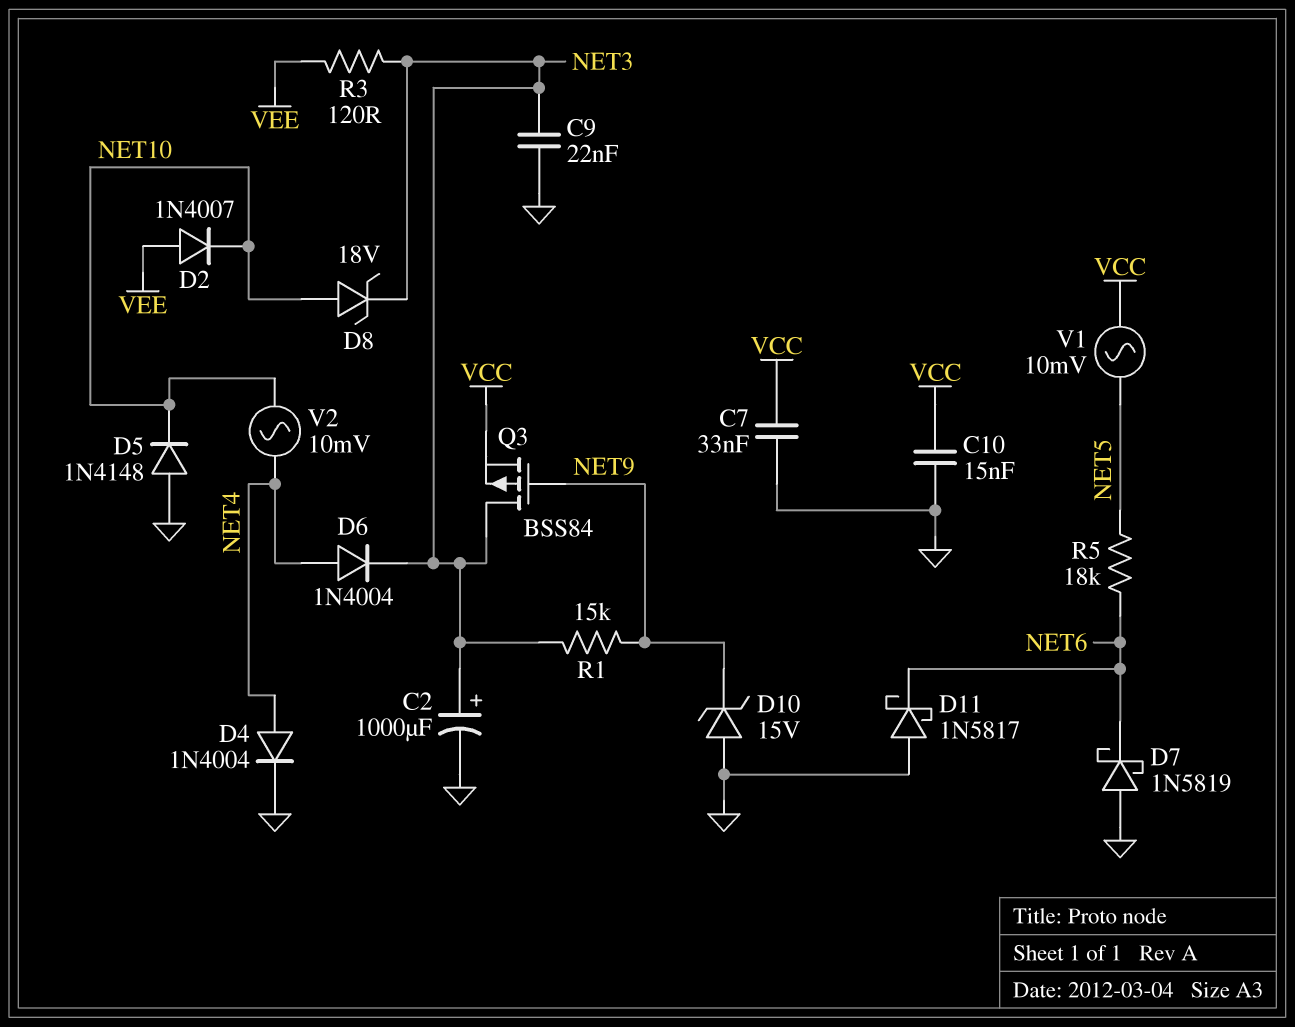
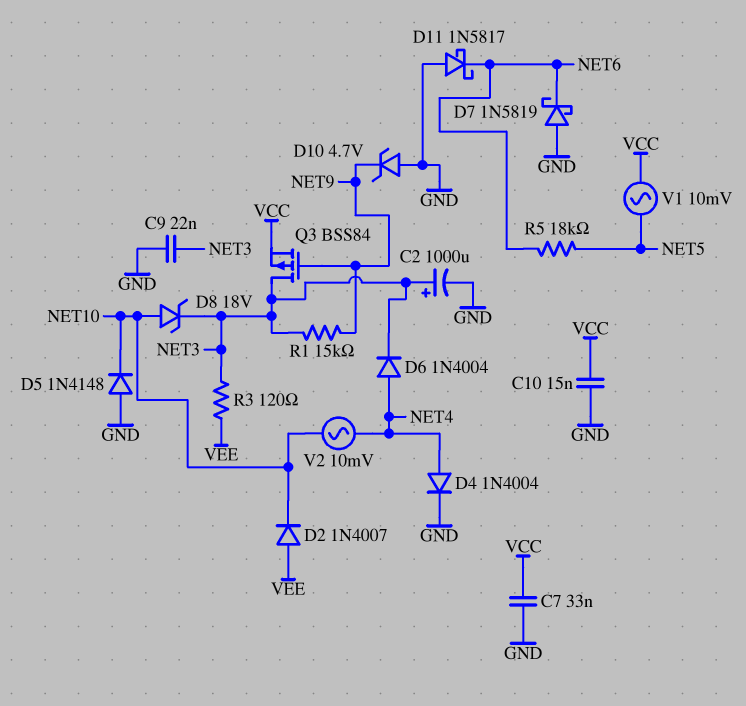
D10: zener 15V (A GND, K NET9) -> zener 4.7V (A GND, K NET9)

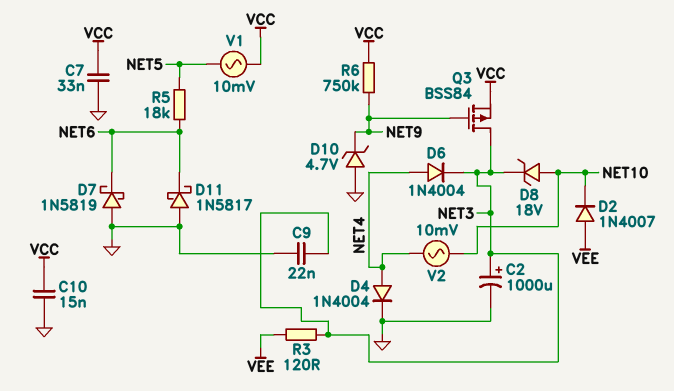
D5: diode 1N4148 (A GND, K NET10) -> none
R1: 15k (NET3, NET9) -> none
R6: none -> 750k (NET9, VCC)

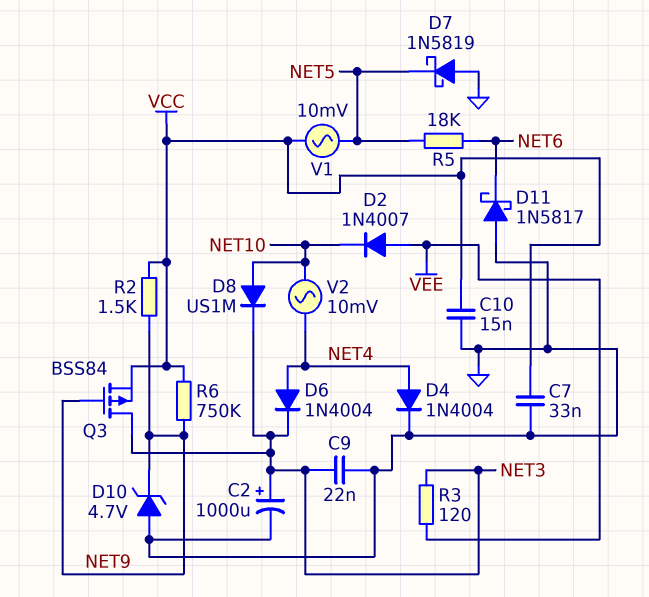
D7: schottky 1N5819 (A GND, K NET6) -> schottky 1N5819 (A GND, K NET5)
D8: zener 18V (A NET10, K NET3) -> diode US1M (A NET10, K NET3)
R2: none -> 1.5k (NET9, VCC)

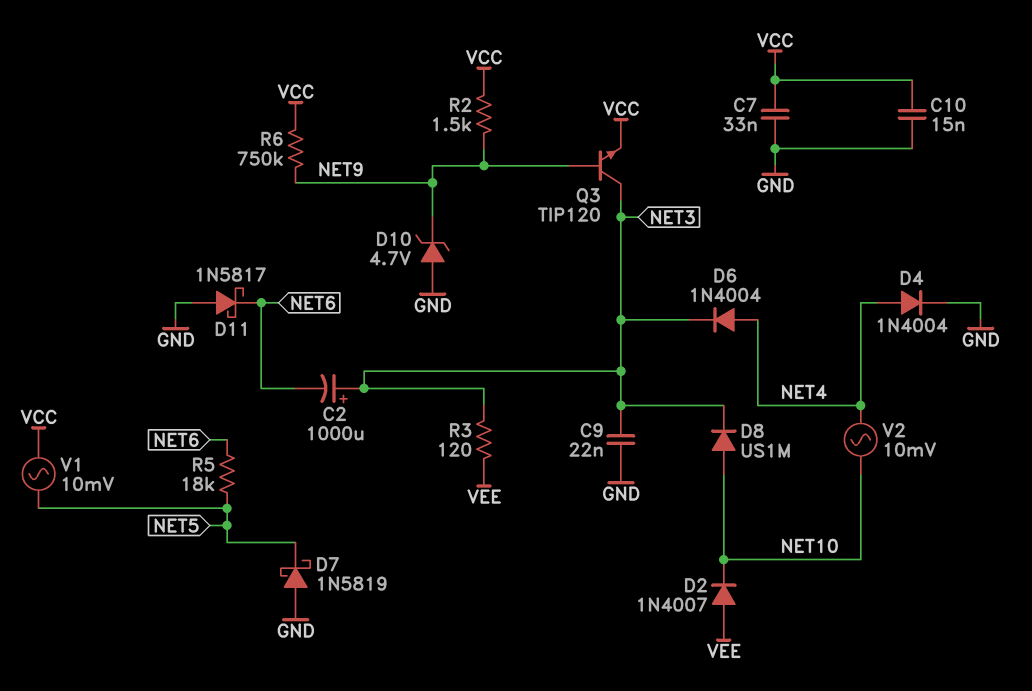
C2: 1000uF (plus NET3, minus GND) -> 1000uF (plus NET3, minus NET6)
Q3: PMOS BSS84 (G NET9, D NET3, S VCC) -> NPN TIP120 (B NET9, C NET3, E VCC)

